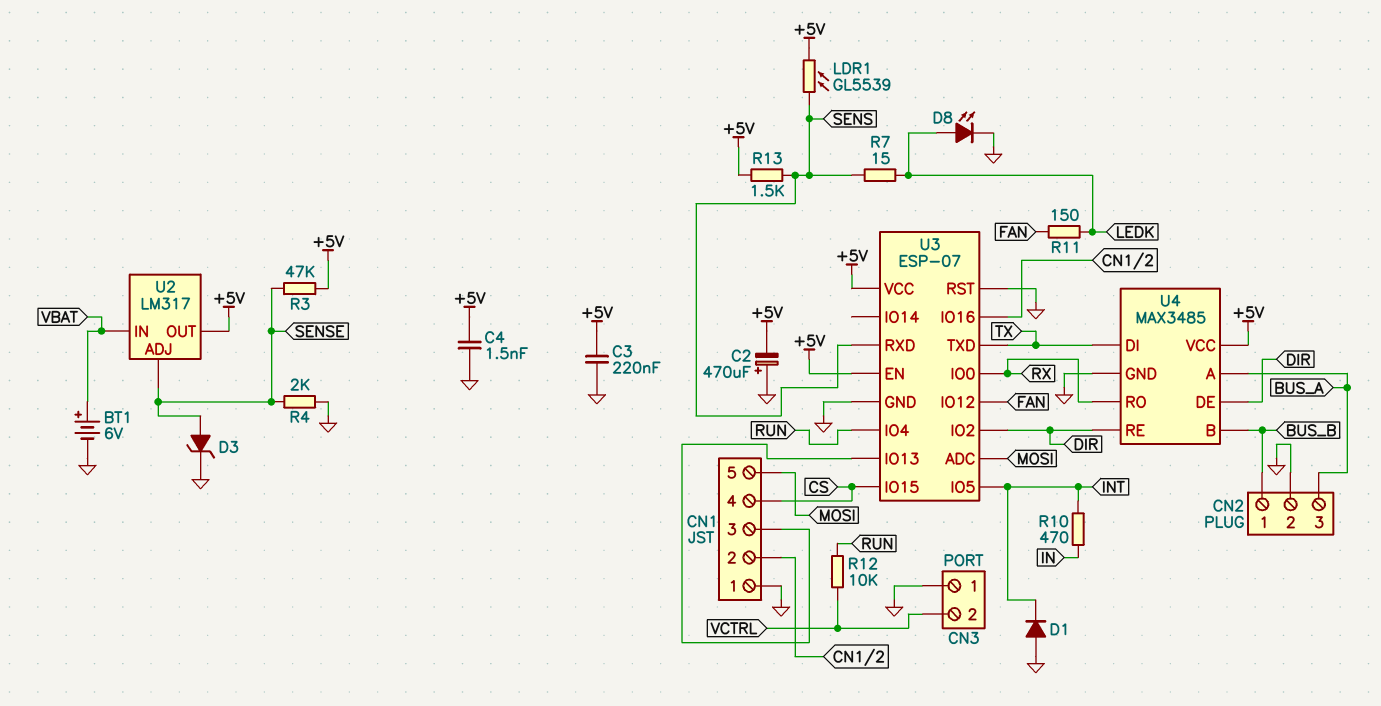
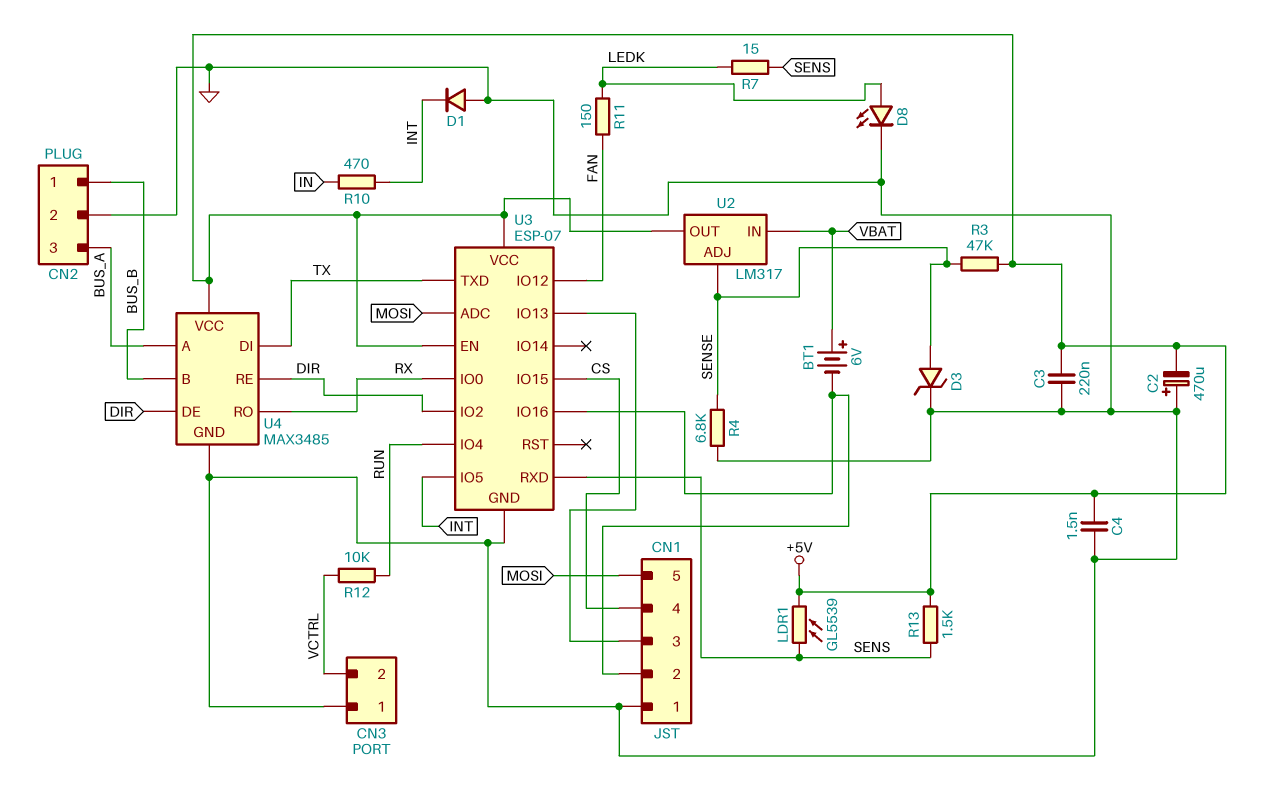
BT1: 6V (plus VBAT, minus GND) -> 6V (plus VBAT, minus CN1/2)
R4: 2k (GND, SENSE) -> 6.8k (GND, SENSE)
U3 pin RST: GND -> none

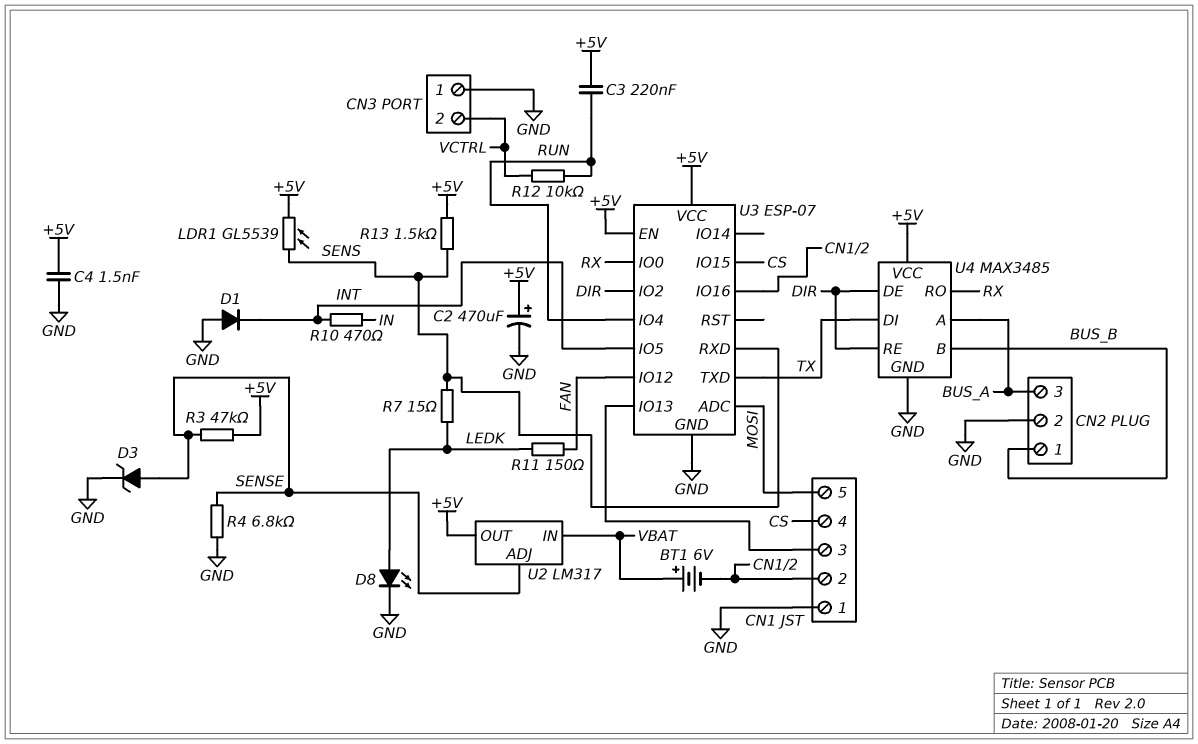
C2: 470uF (plus GND, minus +5V) -> 470uF (plus +5V, minus GND)
C3: 220nF (+5V, GND) -> 220nF (+5V, RUN)

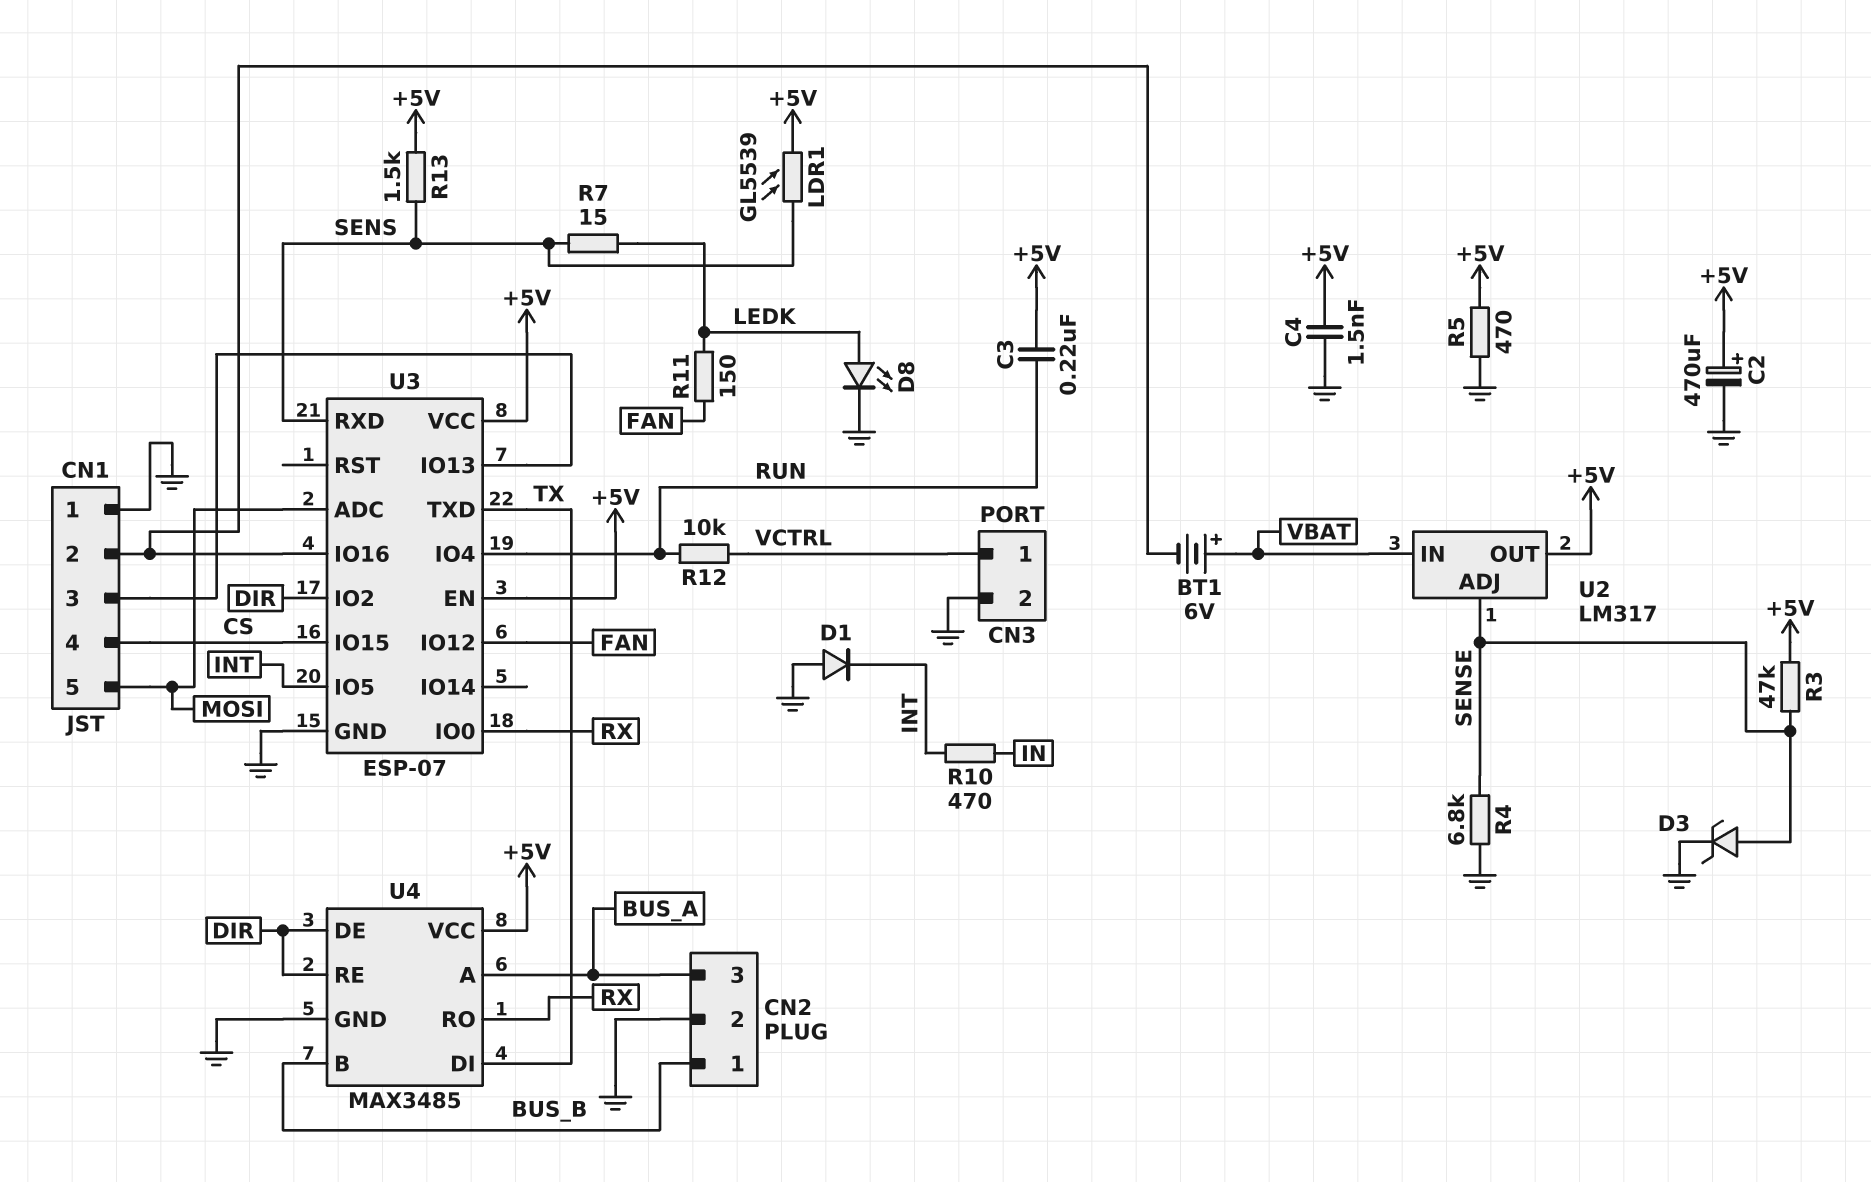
CN3 pin 1: GND -> VCTRL
CN3 pin 2: VCTRL -> GND
R5: none -> 470 (+5V, GND)

